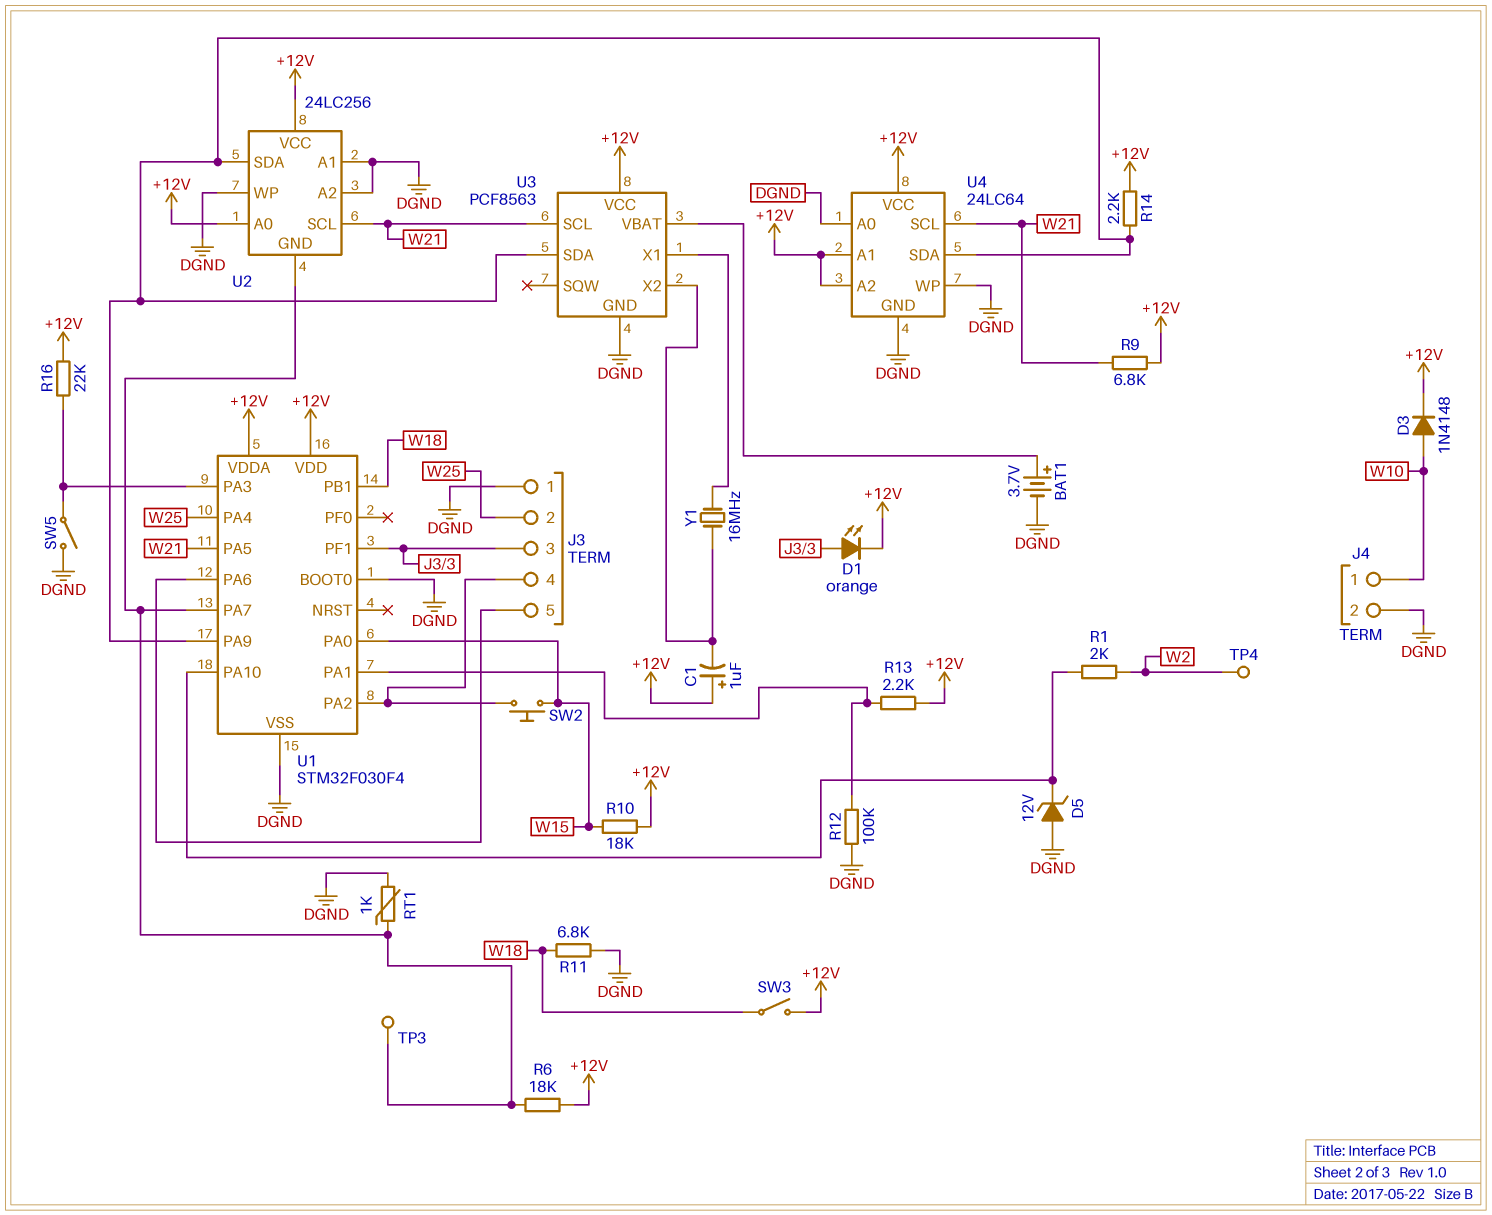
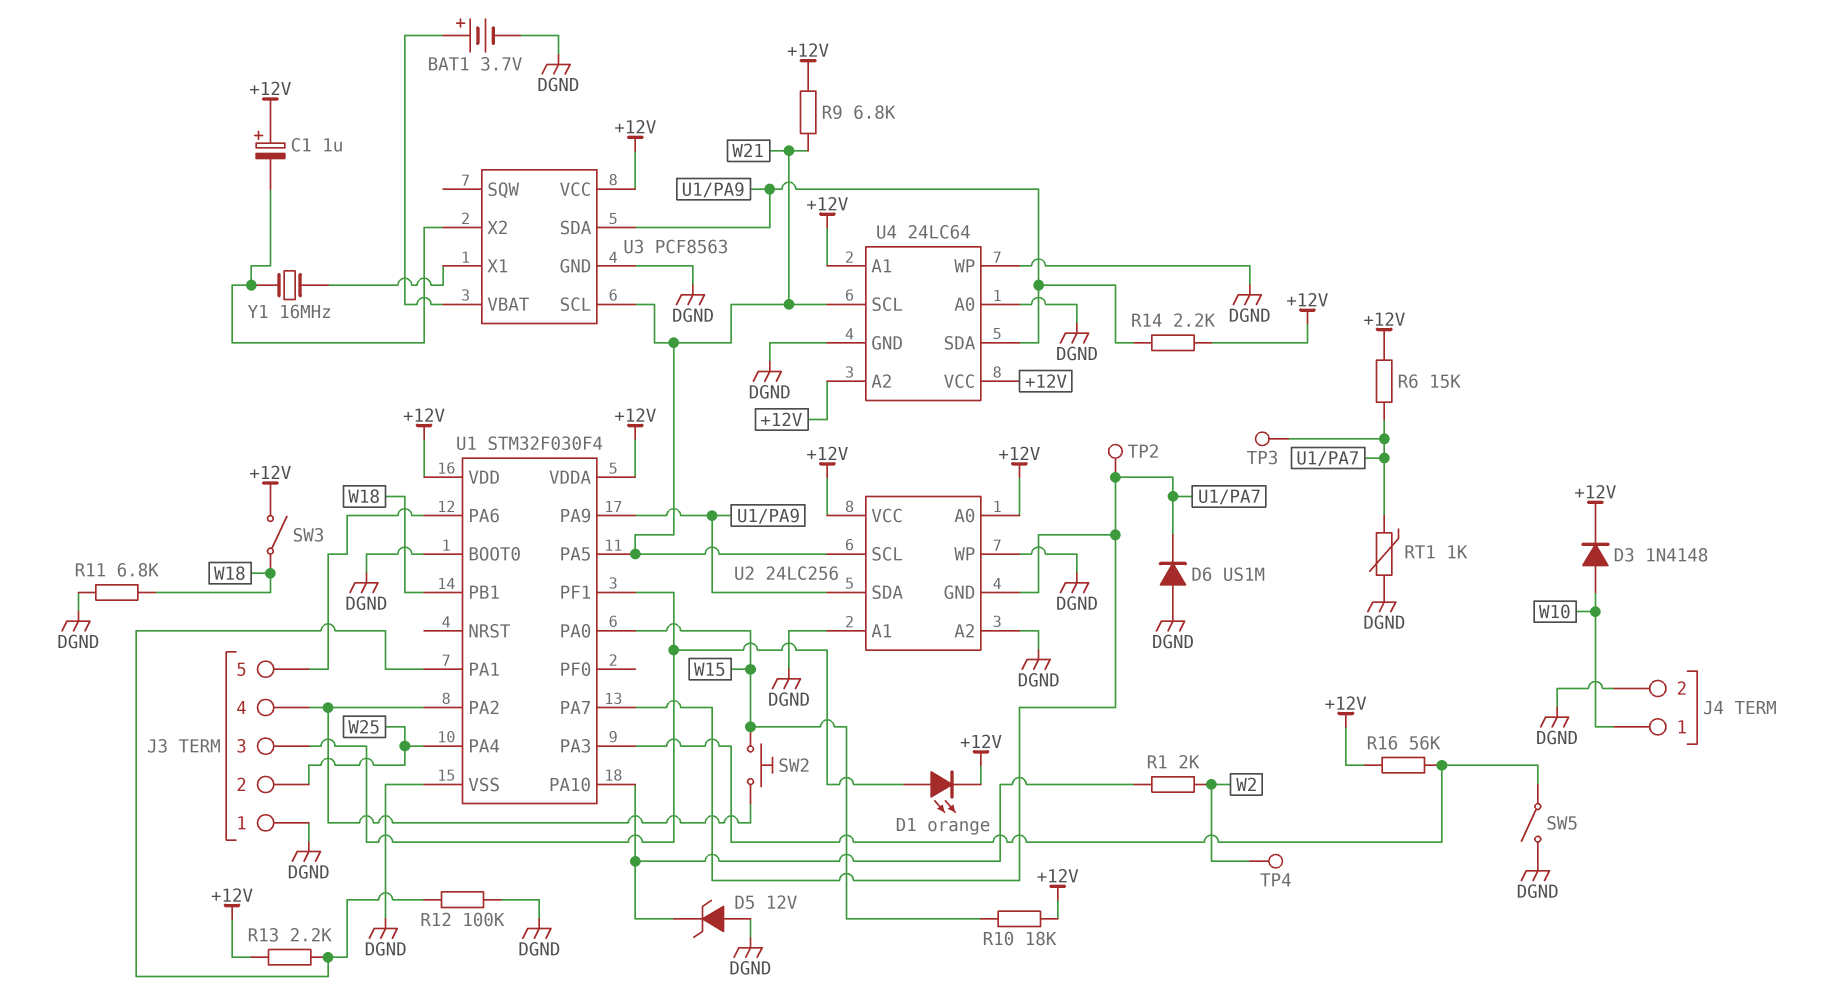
D6: none -> diode US1M (A DGND, K U1/PA7)
R6: 18k (+12V, U1/PA7) -> 15k (+12V, U1/PA7)
R16: 22k (+12V, U1/PA3) -> 56k (+12V, U1/PA3)
TP2: none -> test point (U1/PA7)

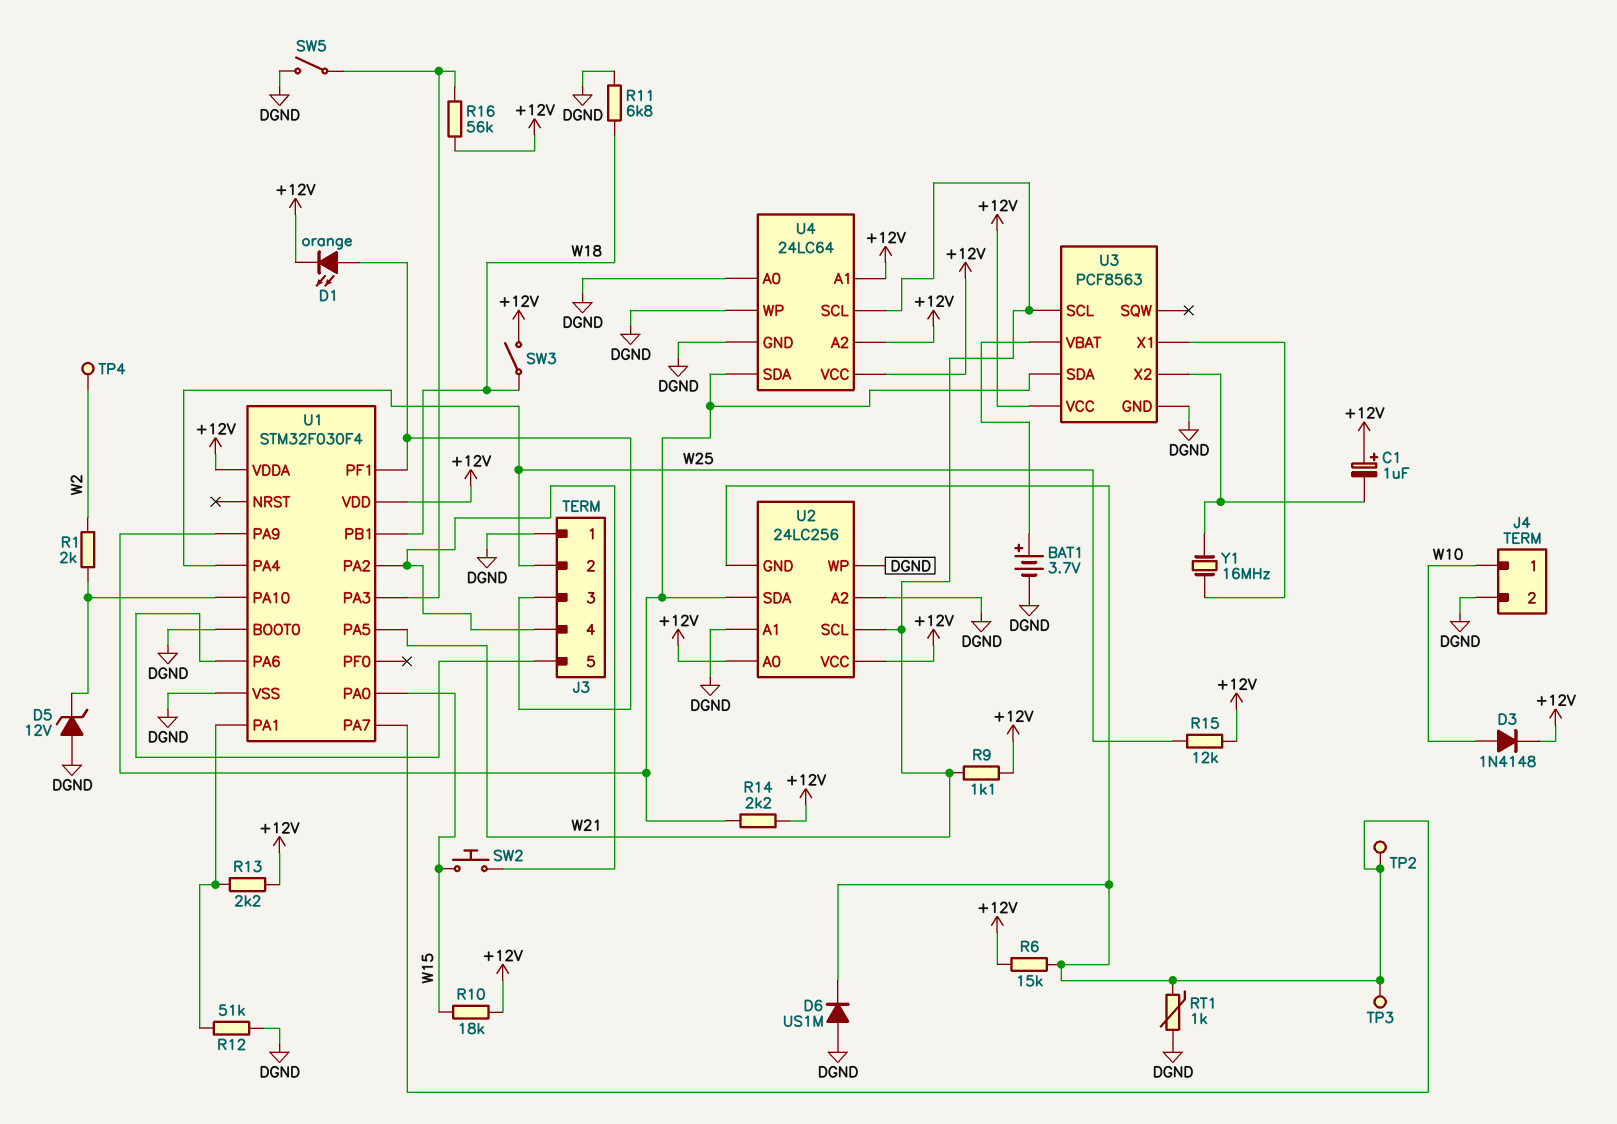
R9: 6.8k (+12V, W21) -> 1.1k (+12V, W21)
R12: 100k (DGND, U1/PA1) -> 51k (DGND, U1/PA1)
R15: none -> 12k (+12V, W25)

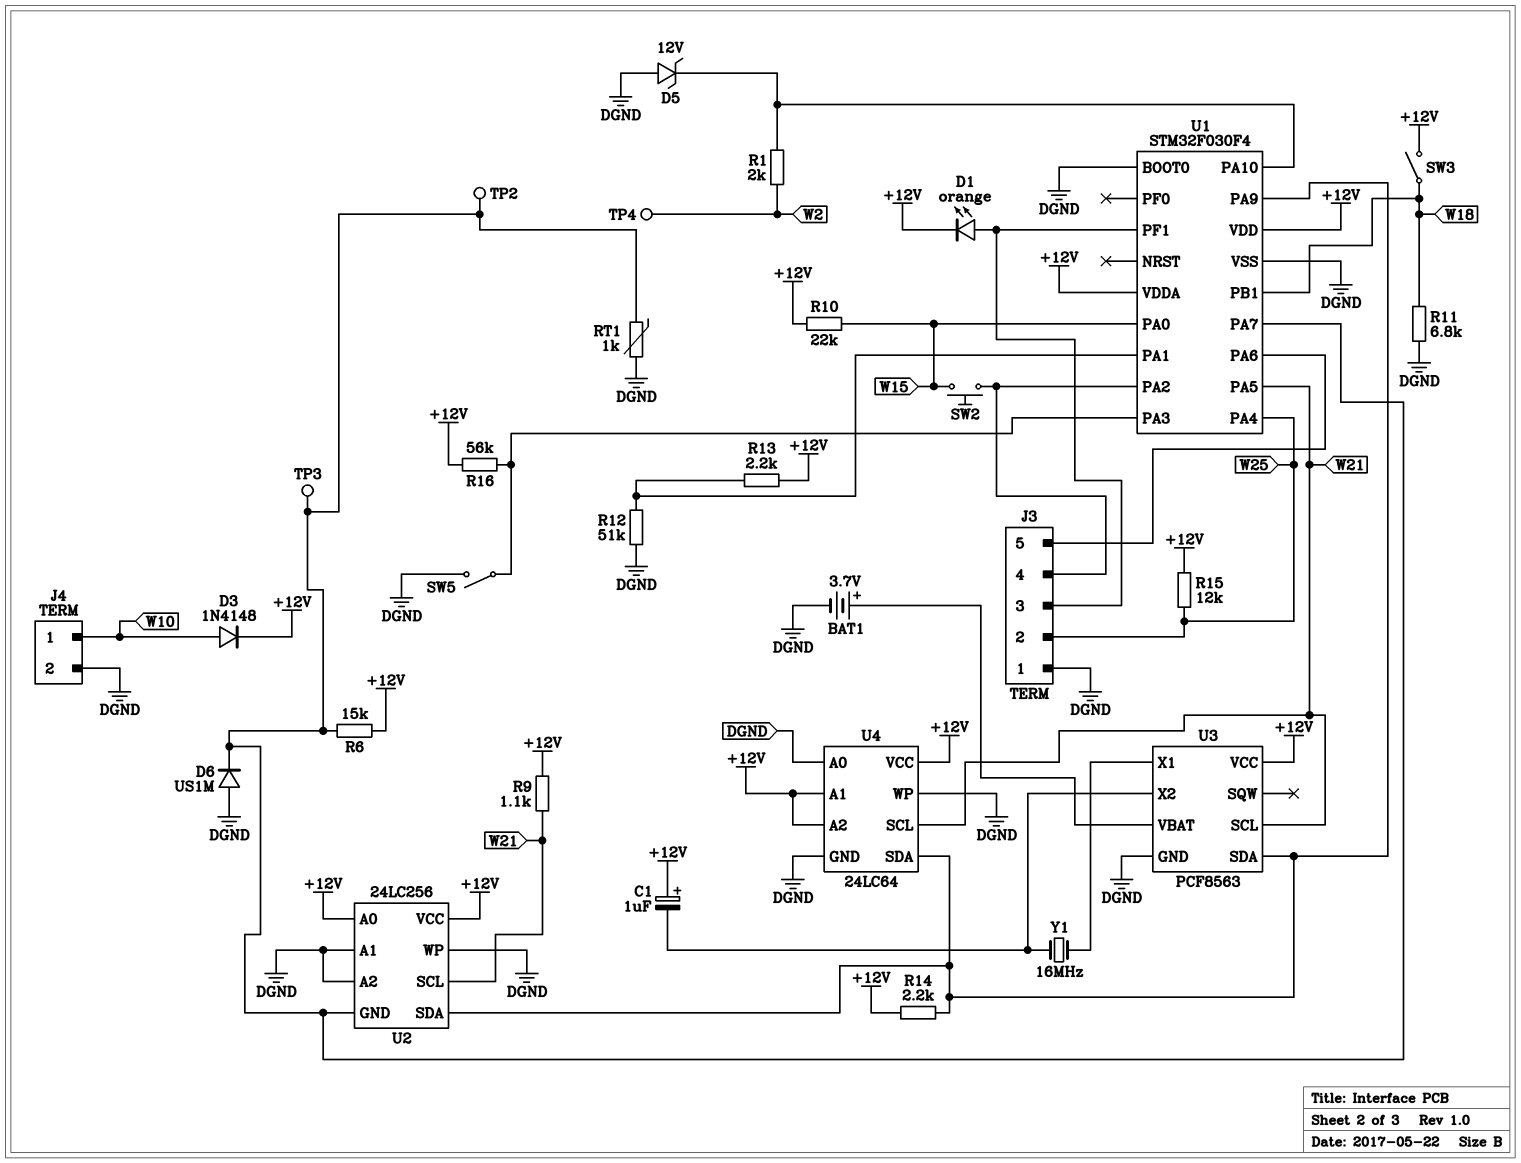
R10: 18k (+12V, W15) -> 22k (+12V, W15)

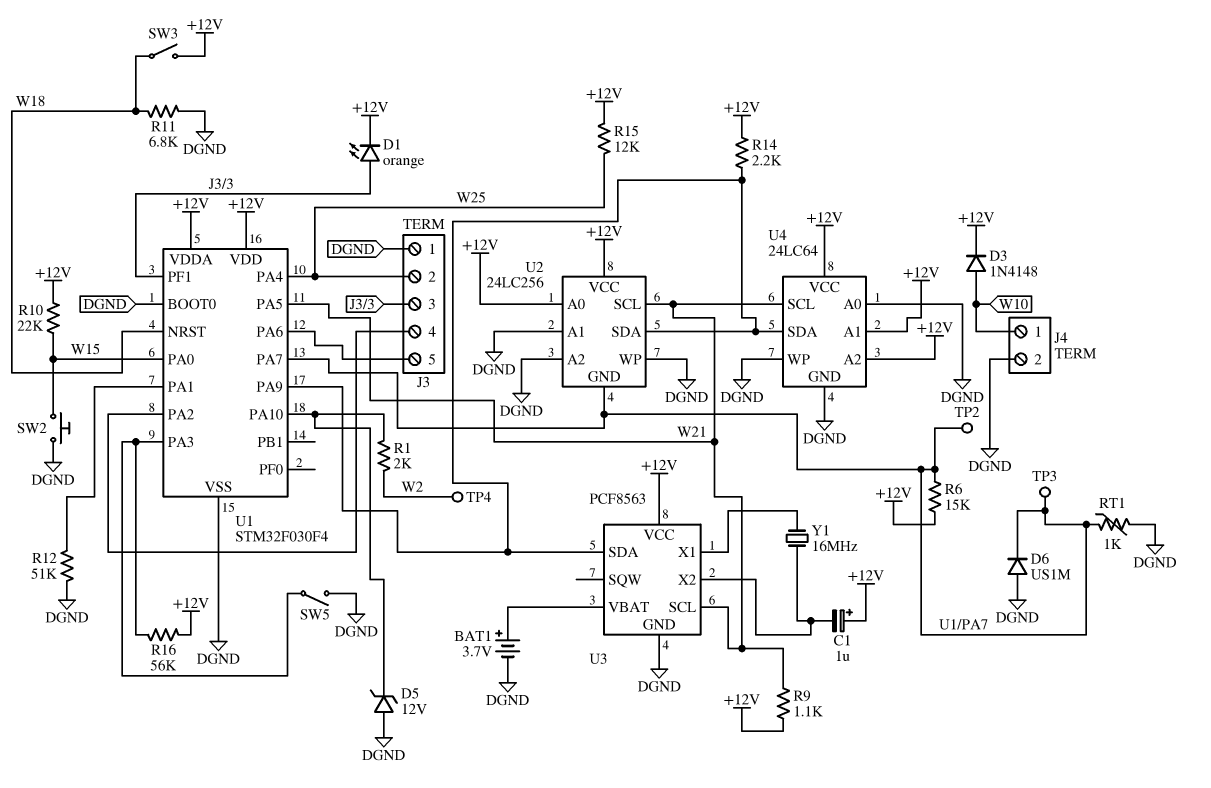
R13: 2.2k (+12V, U1/PA1) -> none
SW2: button (J3/4, W15) -> button (DGND, W15)
U1 pin NRST: none -> W18
U1 pin PB1: W18 -> none

